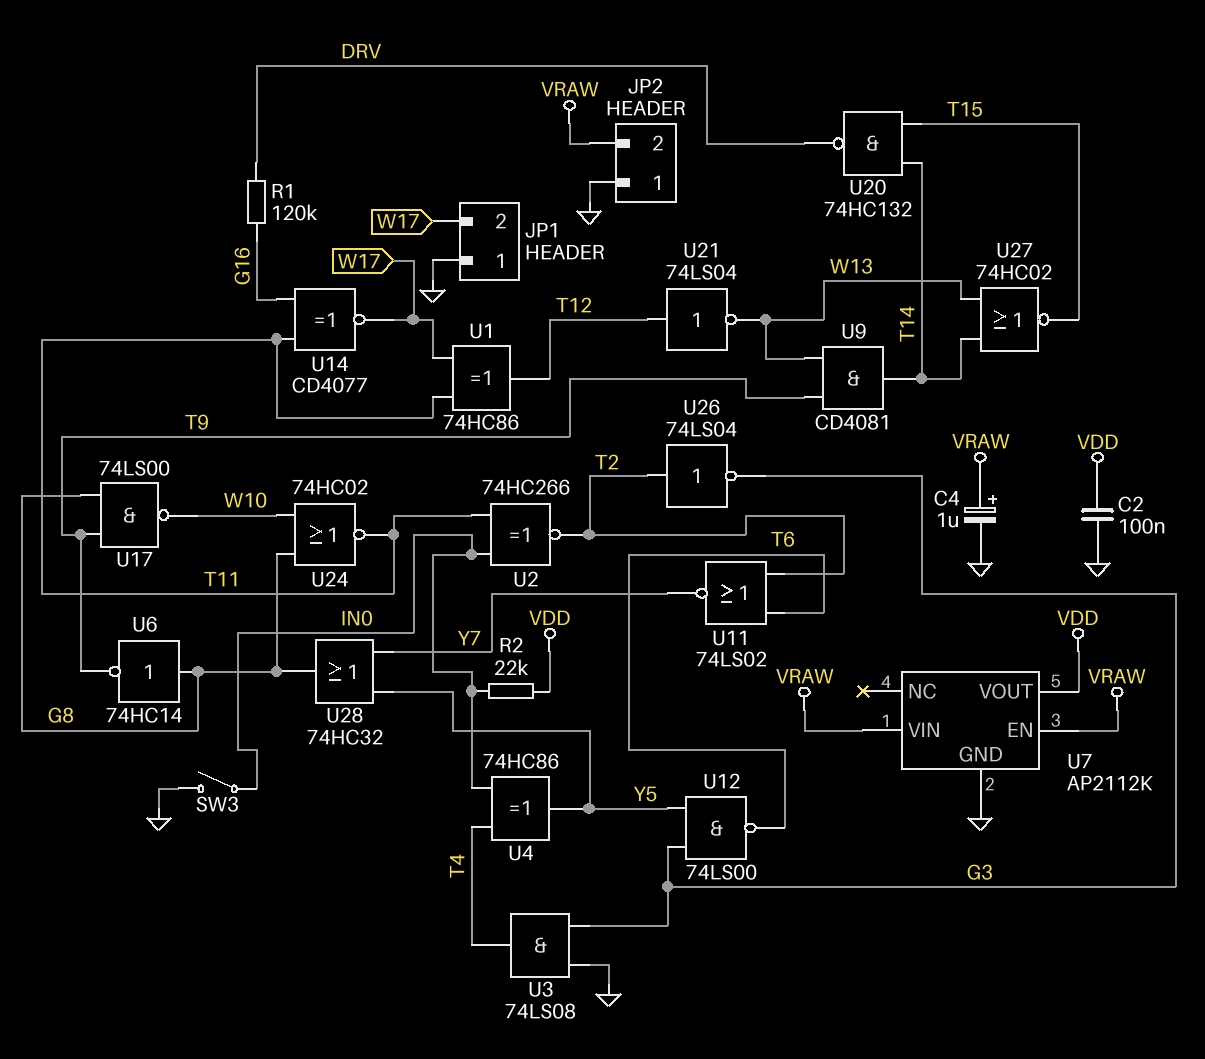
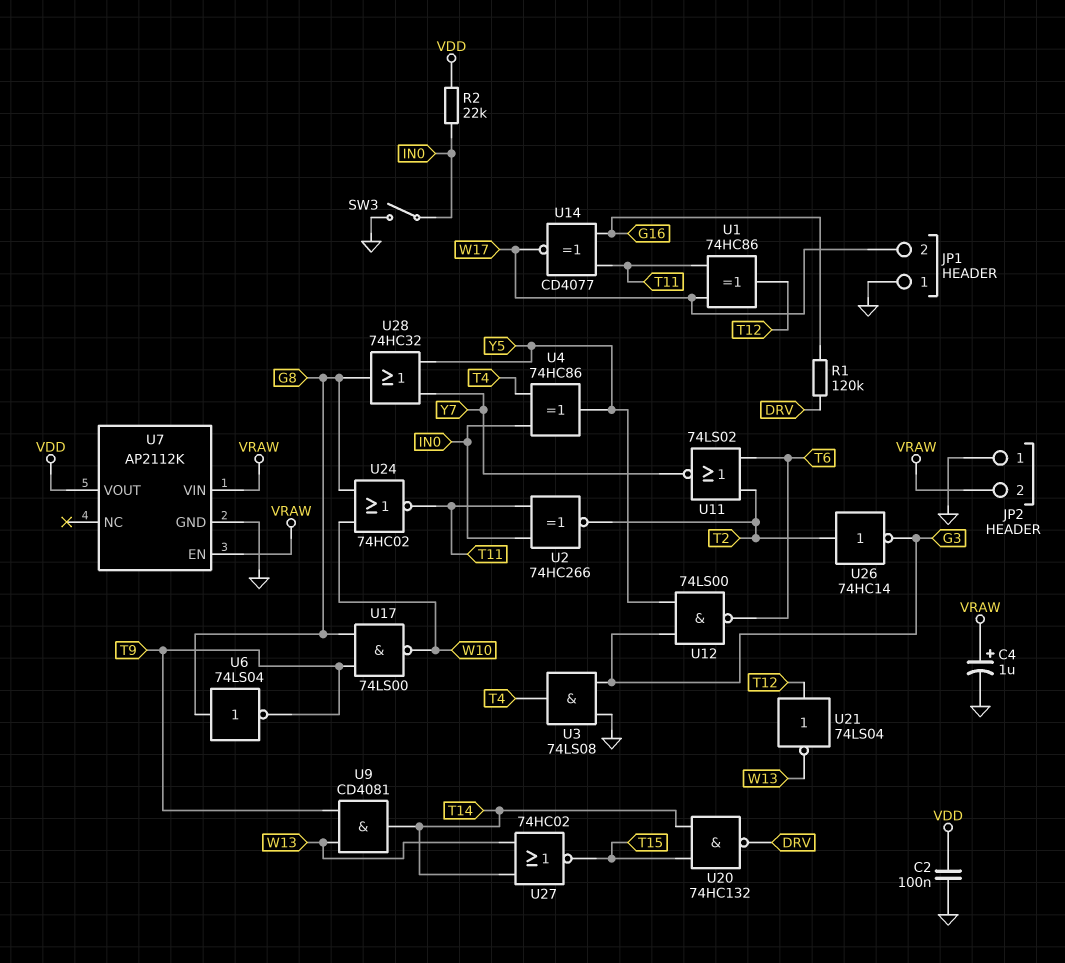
U6: NOT 74HC14 (in G8, out T9) -> NOT 74LS04 (in G8, out T9)
U26: NOT 74LS04 (in T2, out G3) -> NOT 74HC14 (in T2, out G3)

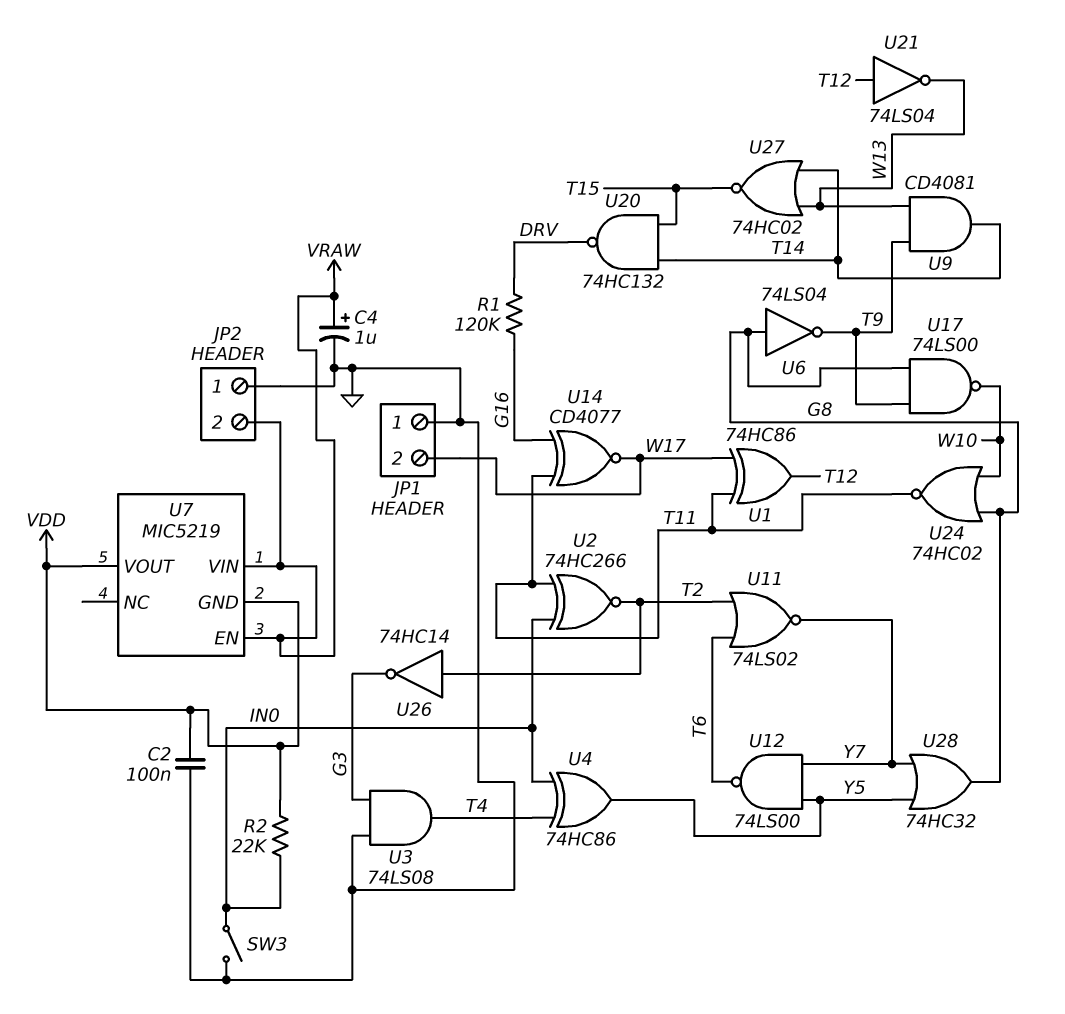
U7: AP2112K -> MIC5219
U7 pin GND: GND -> VDD
U12: NAND 74LS00 (in G3, in Y5, out T6) -> NAND 74LS00 (in Y5, in Y7, out T6)

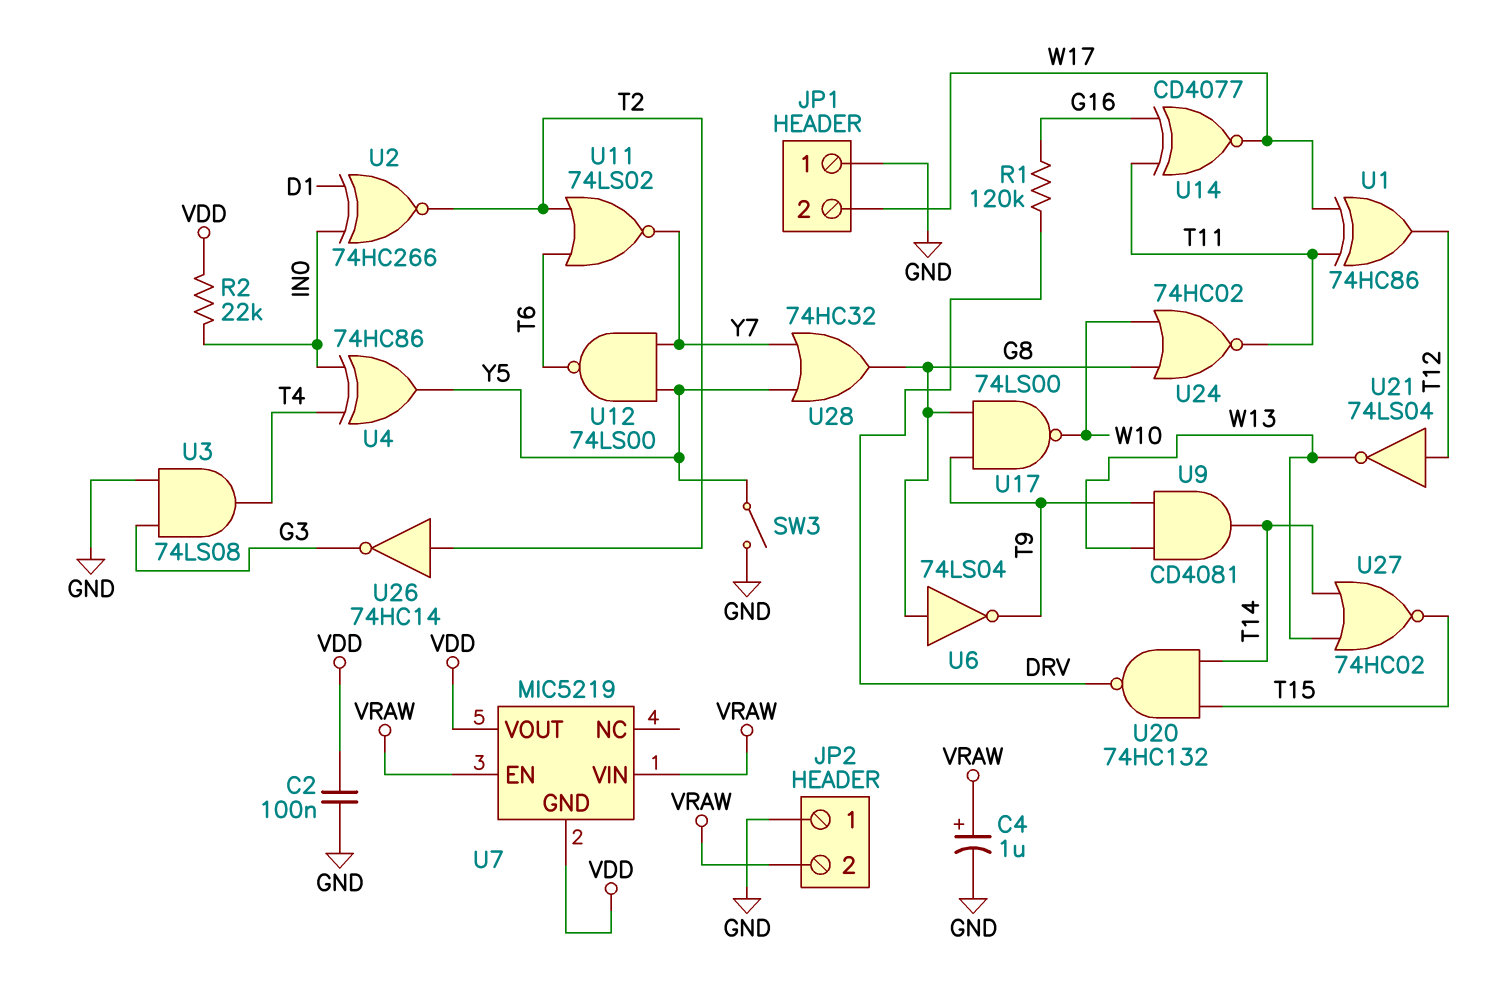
SW3: switch (GND, IN0) -> switch (GND, Y5)
U2: XNOR 74HC266 (in IN0, in T11, out T2) -> XNOR 74HC266 (in D1, in IN0, out T2)

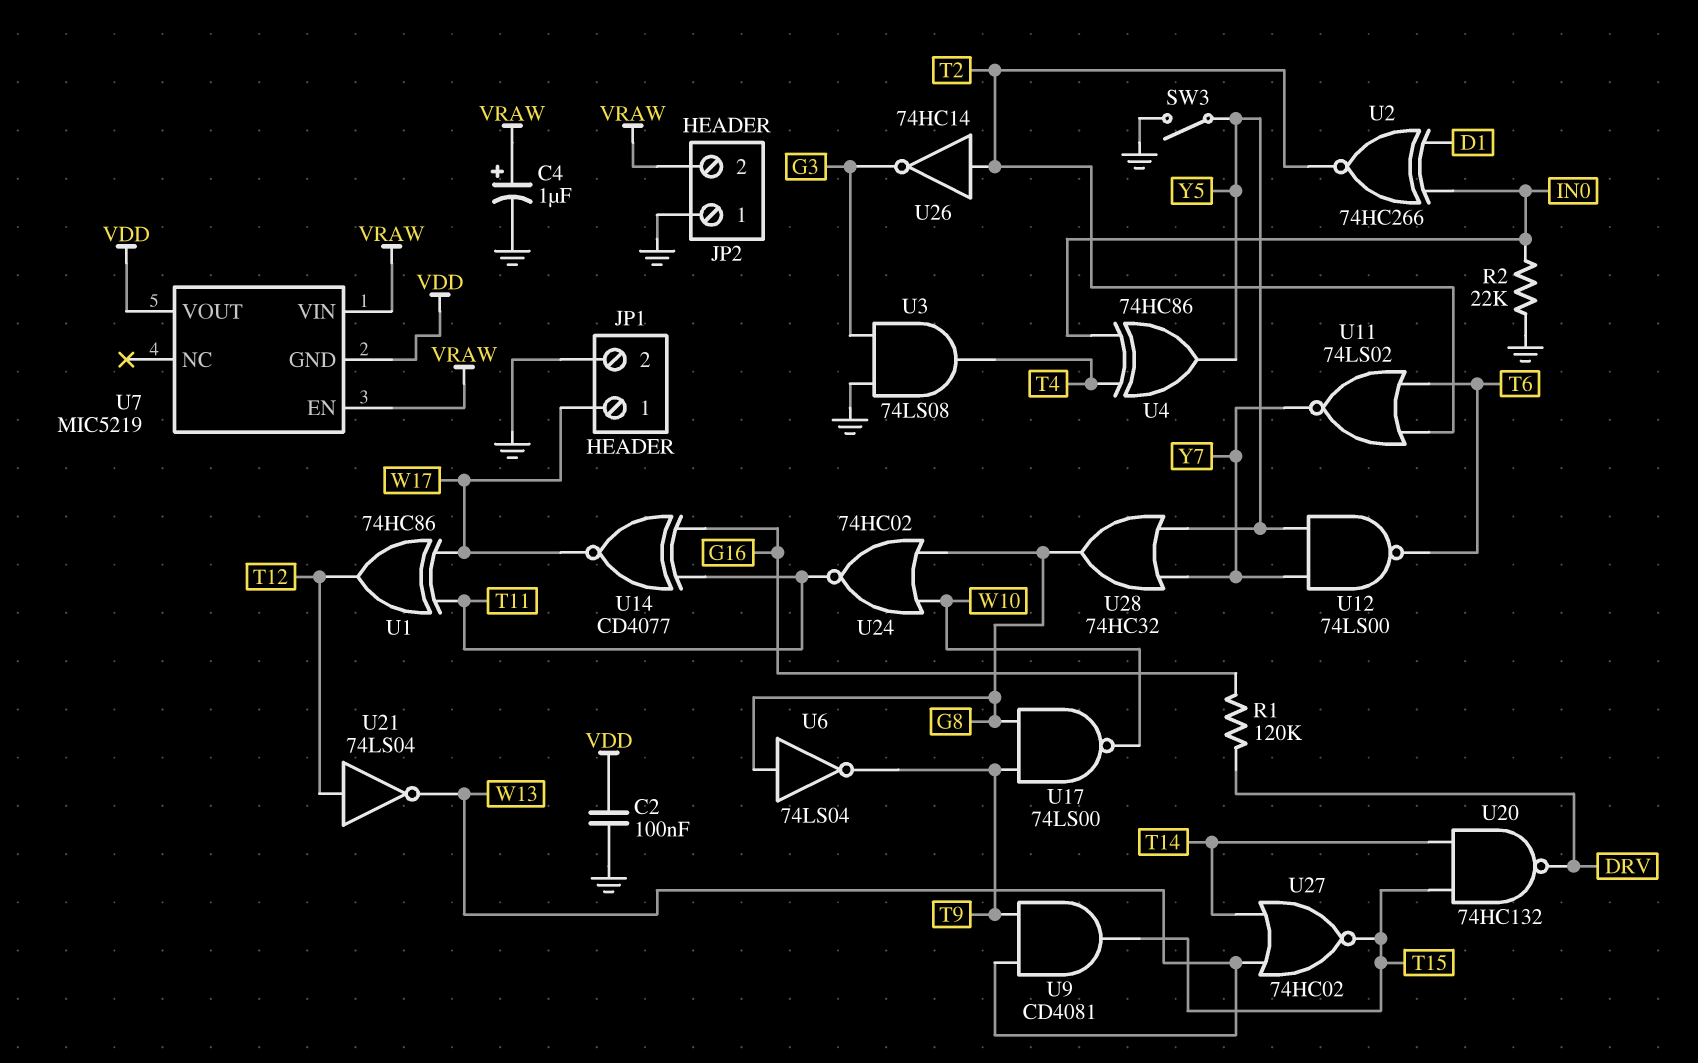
JP1 pin 1: GND -> W17
JP1 pin 2: W17 -> GND
R2: 22k (IN0, VDD) -> 22k (GND, IN0)
U9: AND CD4081 (in T9, in W13, out T14) -> AND CD4081 (in T9, in W13, out T15)

